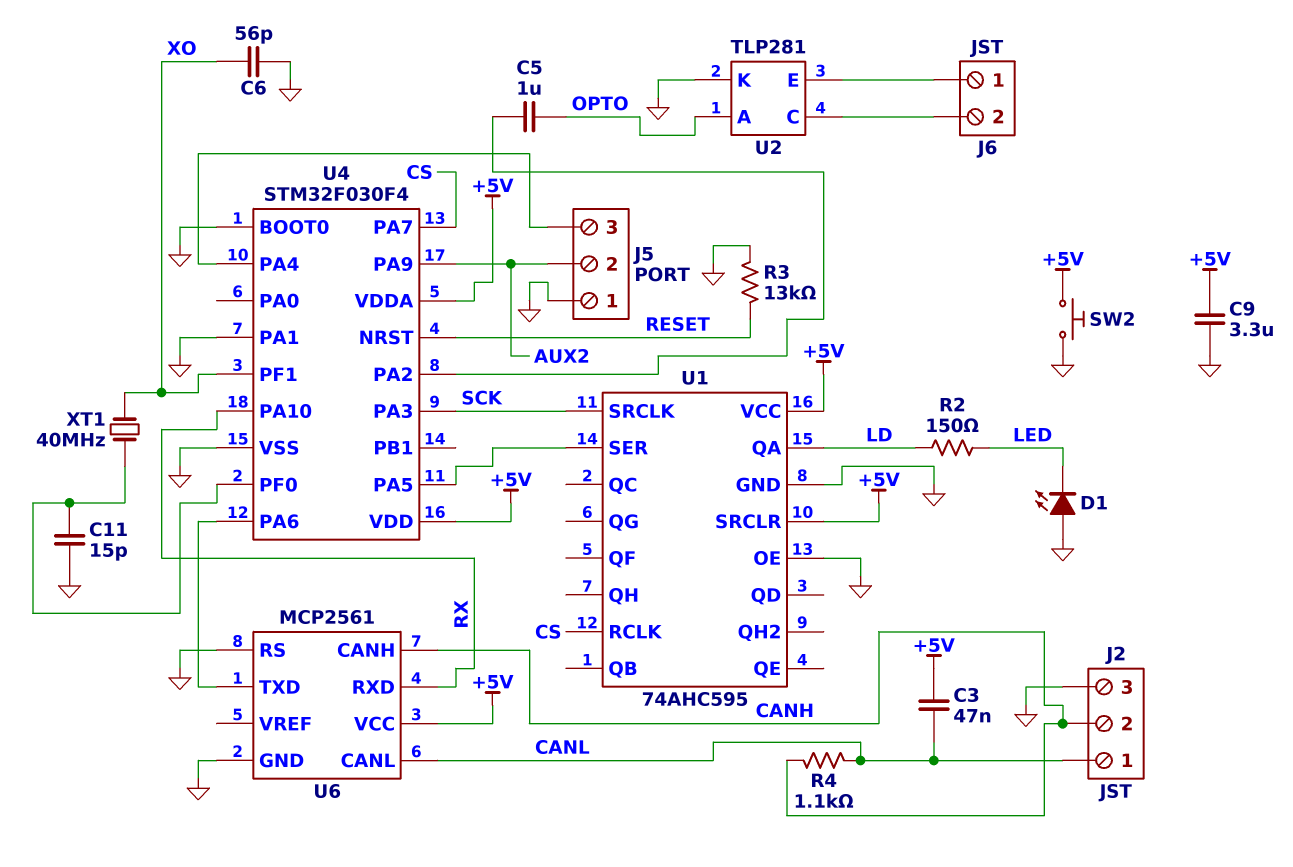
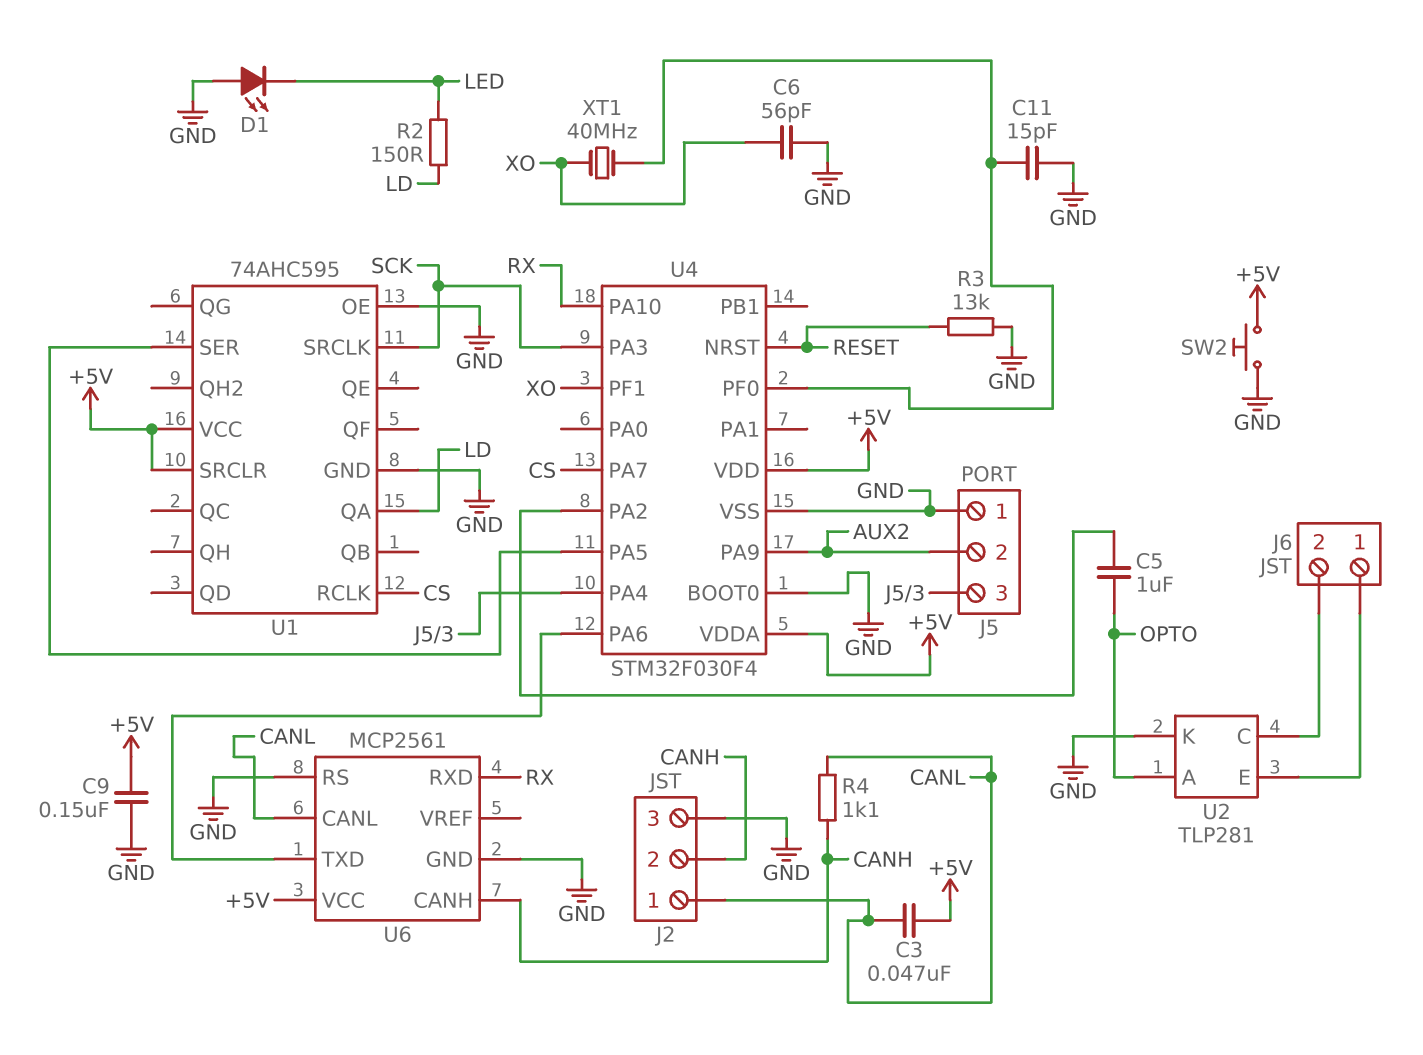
C9: 3.3uF (+5V, GND) -> 150nF (+5V, GND)
U4 pin PA1: GND -> none

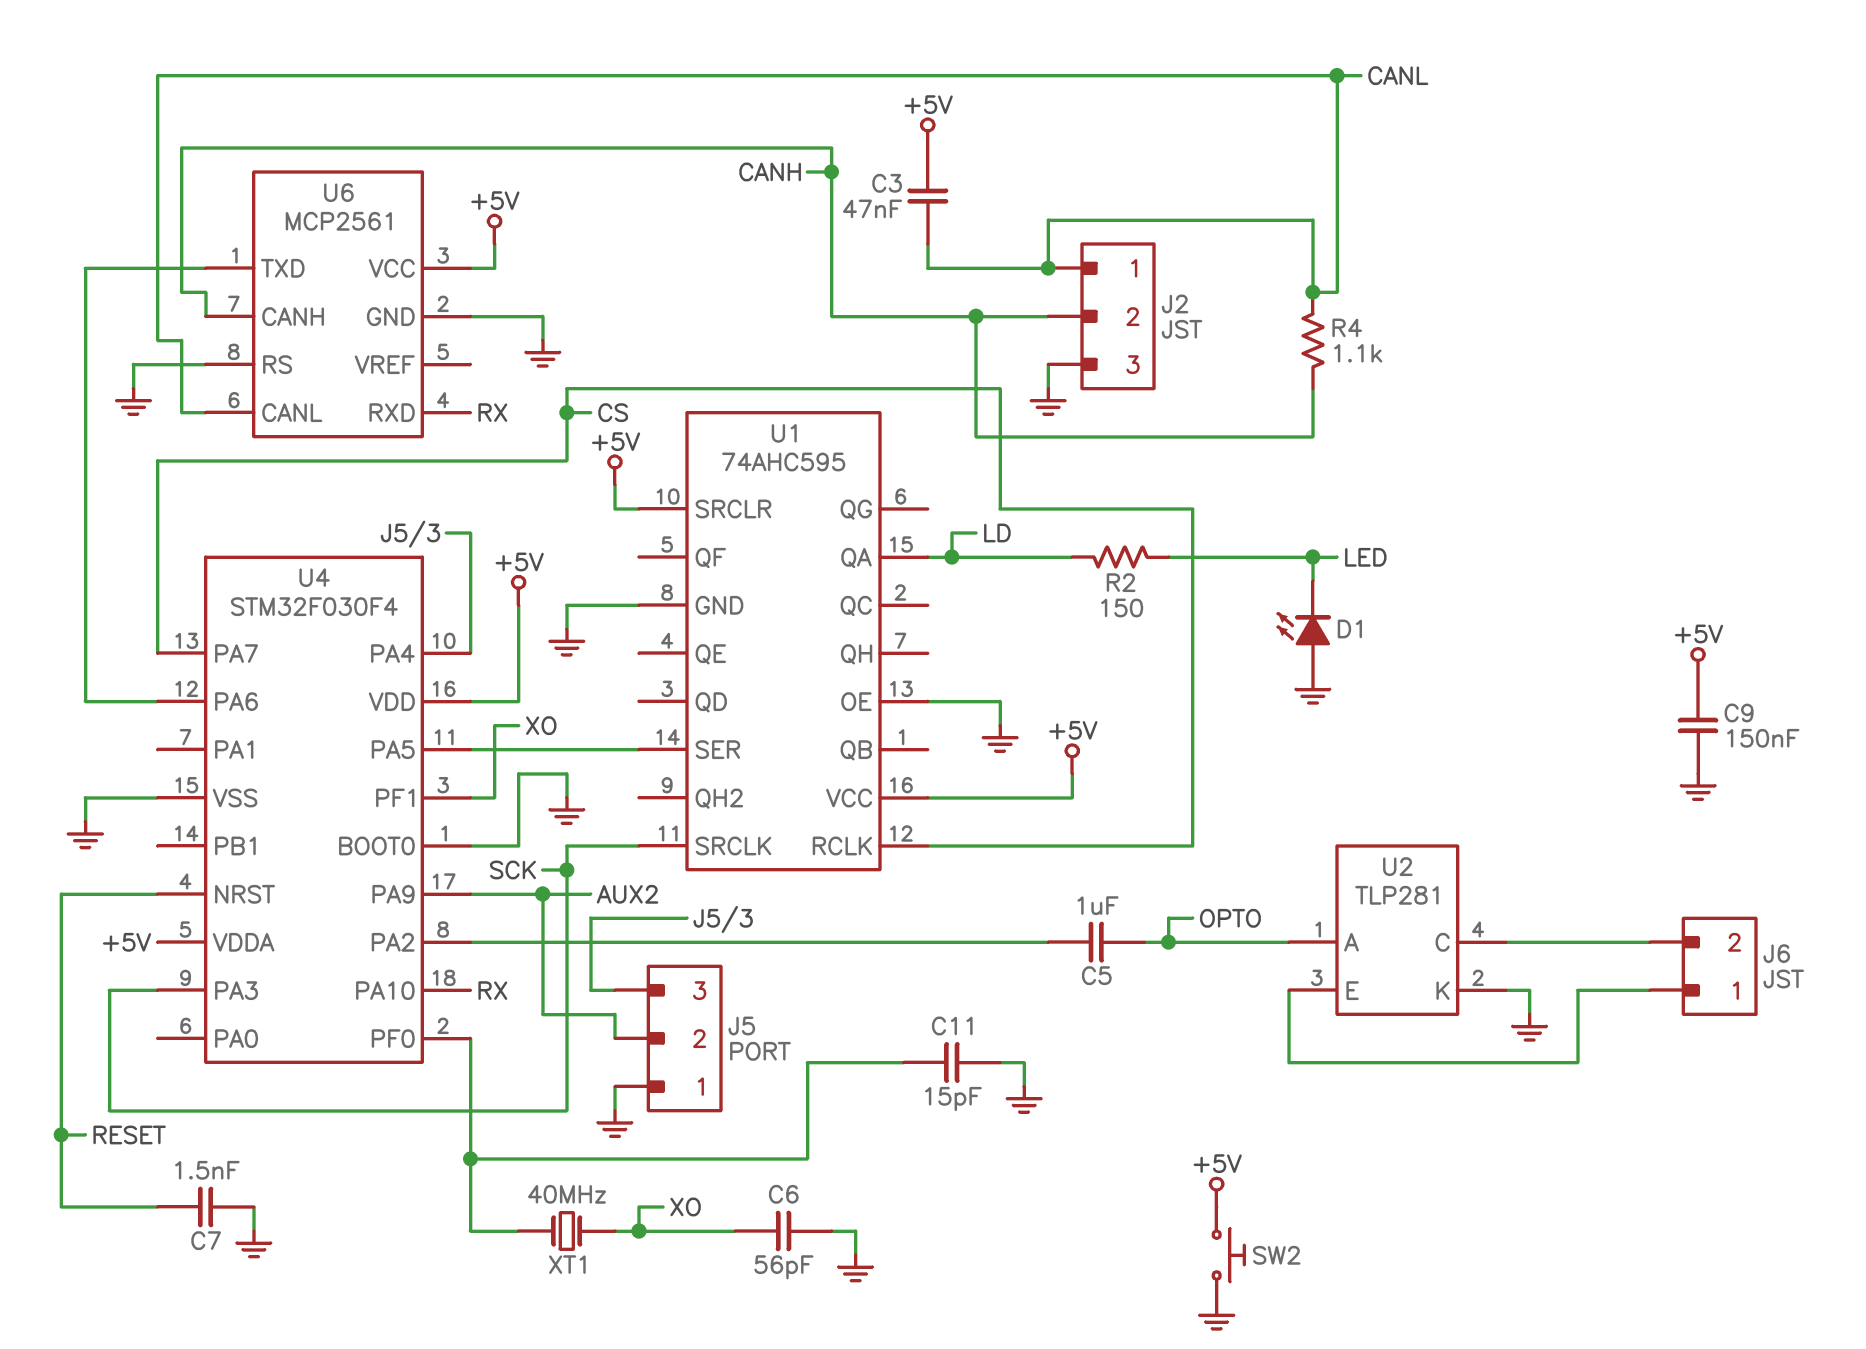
C7: none -> 1.5nF (GND, RESET)
R3: 13k (GND, RESET) -> none

